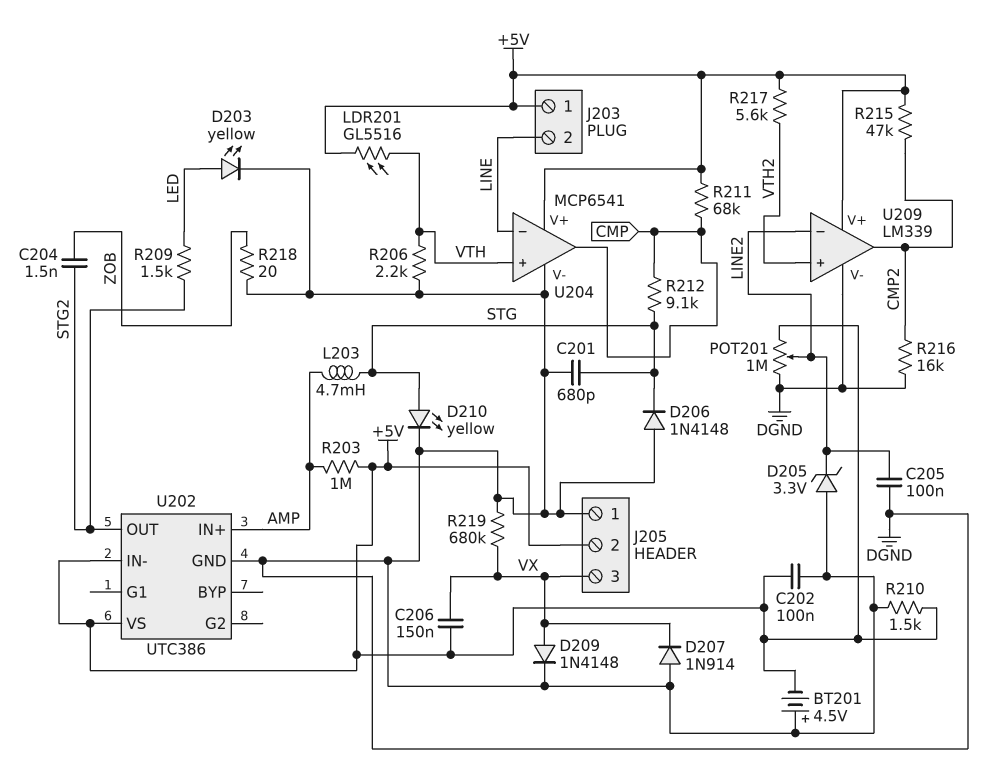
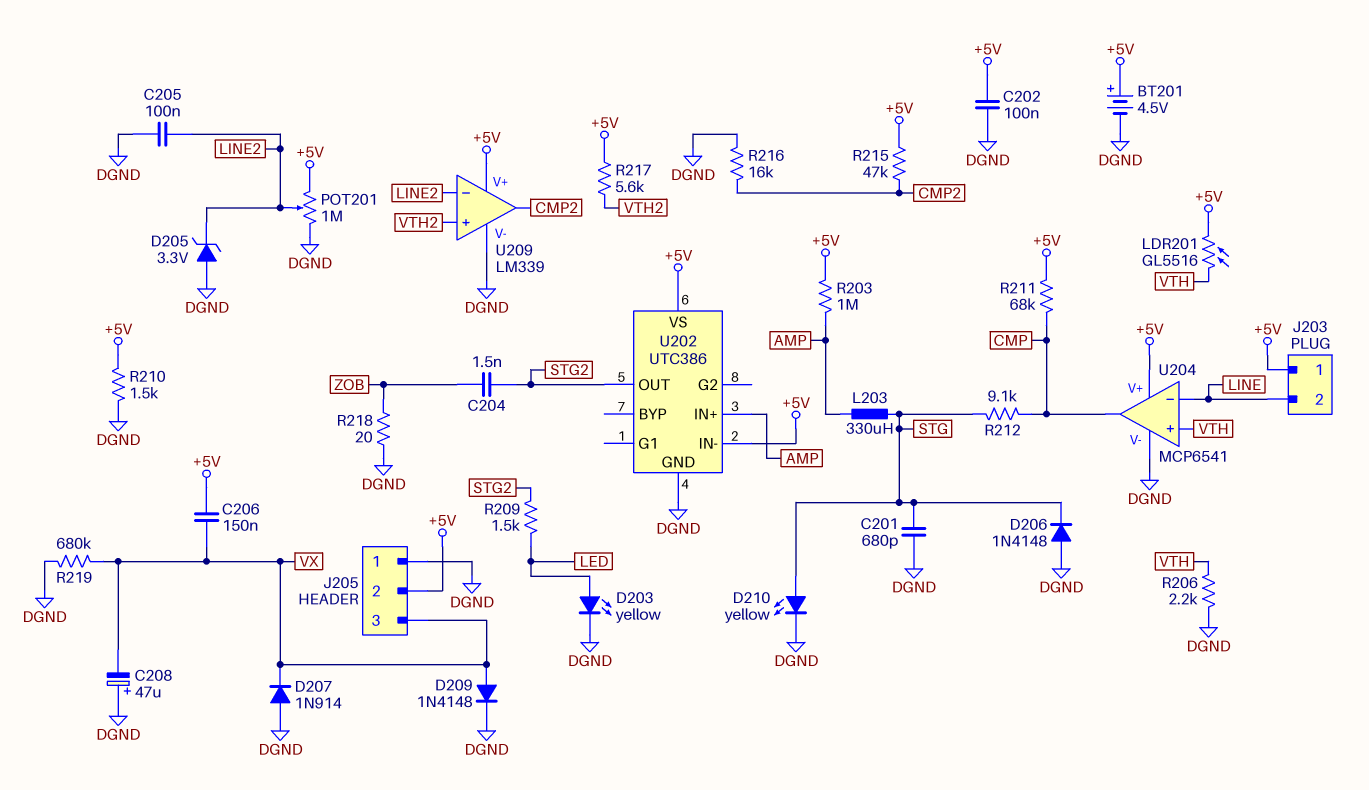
BT201: 4.5V (plus DGND, minus +5V) -> 4.5V (plus +5V, minus DGND)
C208: none -> 47uF (plus DGND, minus VX)
L203: 4.7mH (AMP, STG) -> 330uH (AMP, STG)

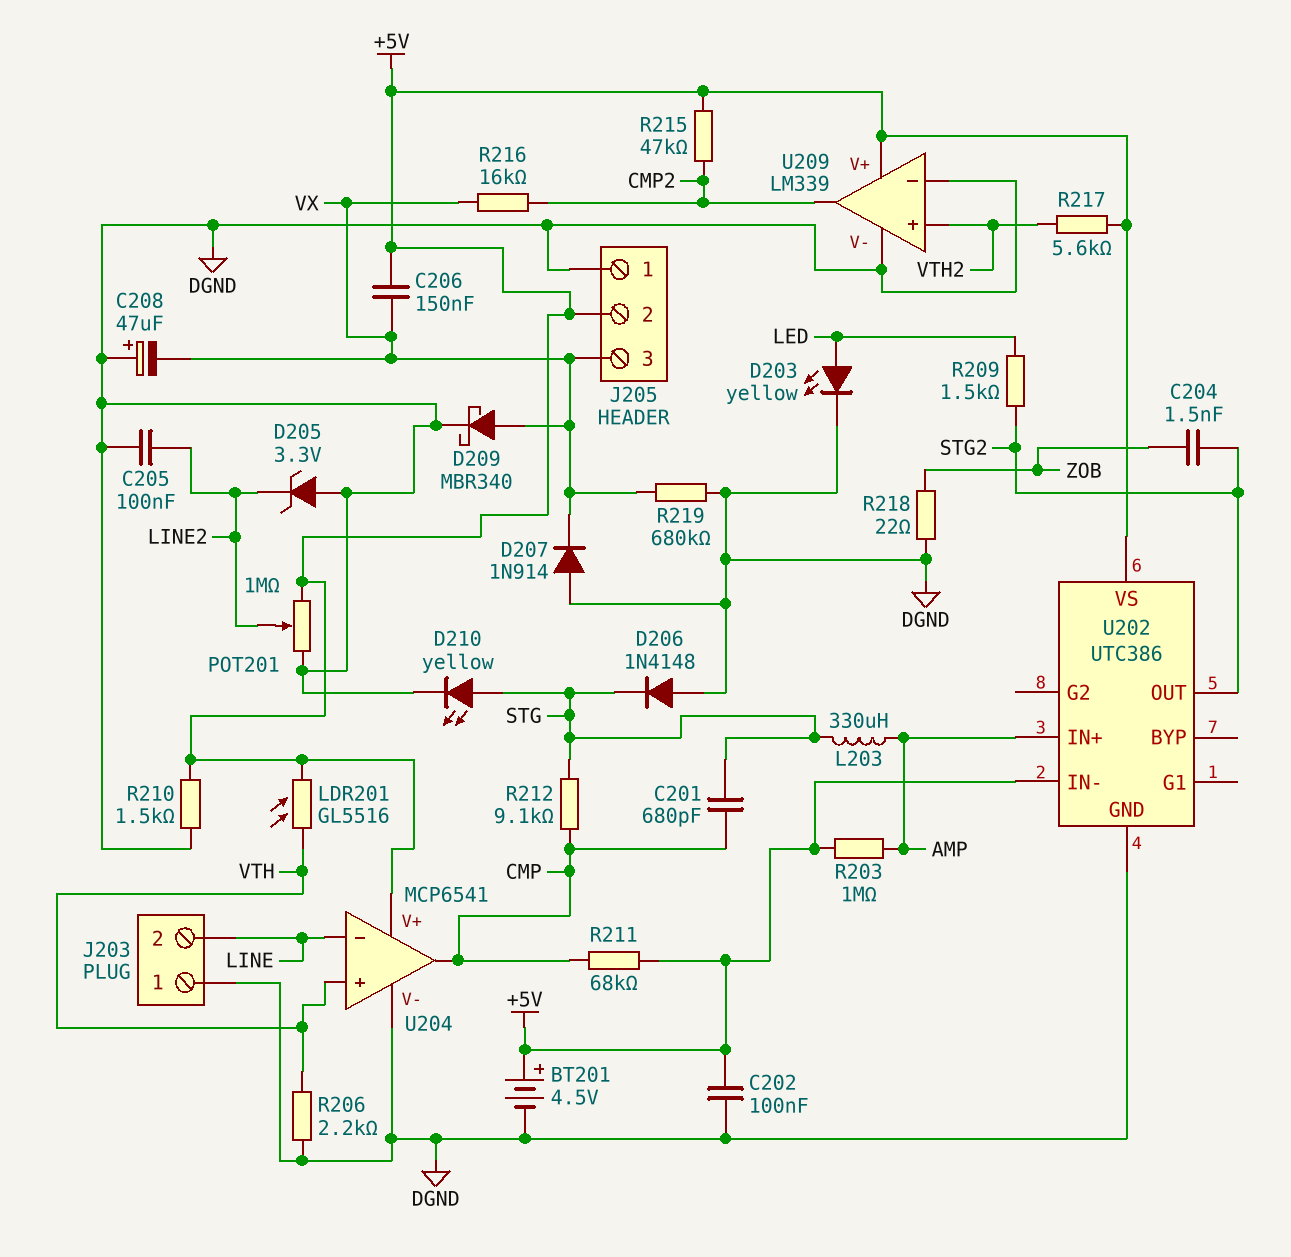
C201: 680pF (DGND, STG) -> 680pF (CMP, STG)
D209: diode 1N4148 (A VX, K DGND) -> schottky MBR340 (A VX, K DGND)
J203 pin 1: +5V -> DGND
R216: 16k (CMP2, DGND) -> 16k (CMP2, VX)
R218: 20 (DGND, ZOB) -> 22 (DGND, ZOB)
U209 pin in-: LINE2 -> DGND

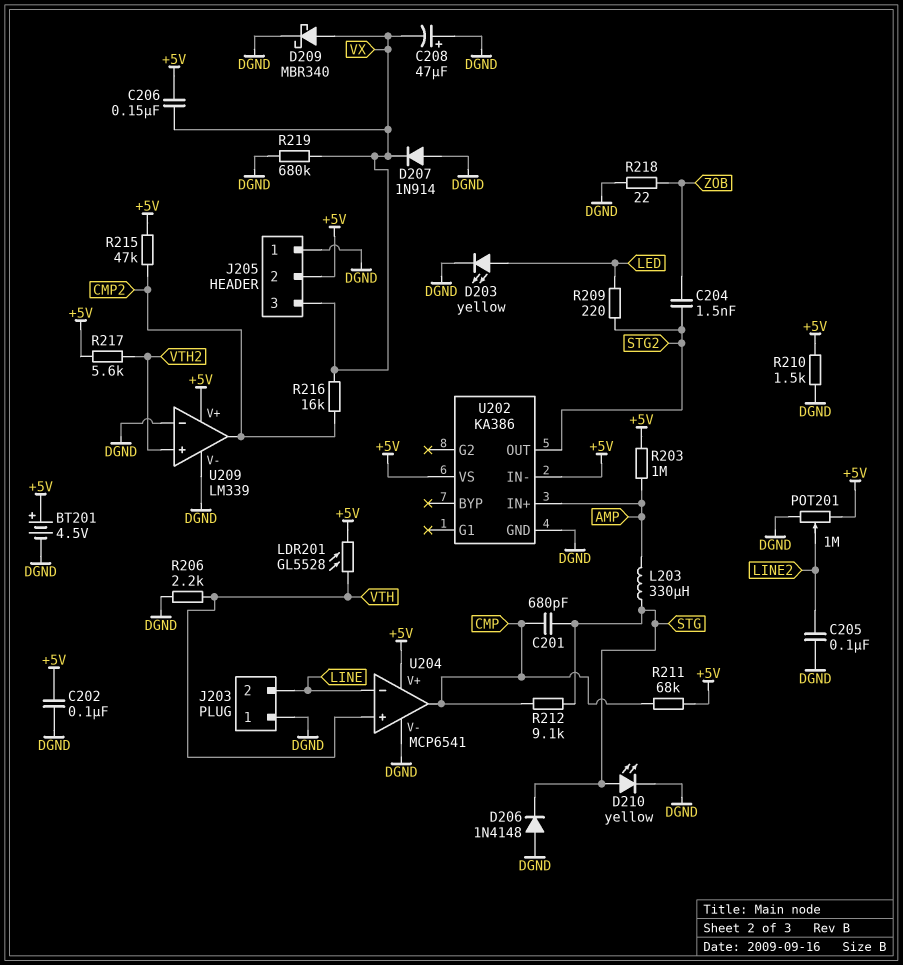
D205: zener 3.3V (A DGND, K LINE2) -> none
LDR201: GL5516 (+5V, VTH) -> GL5528 (+5V, VTH)
R209: 1.5k (LED, STG2) -> 220 (LED, STG2)
U202: UTC386 -> KA386

